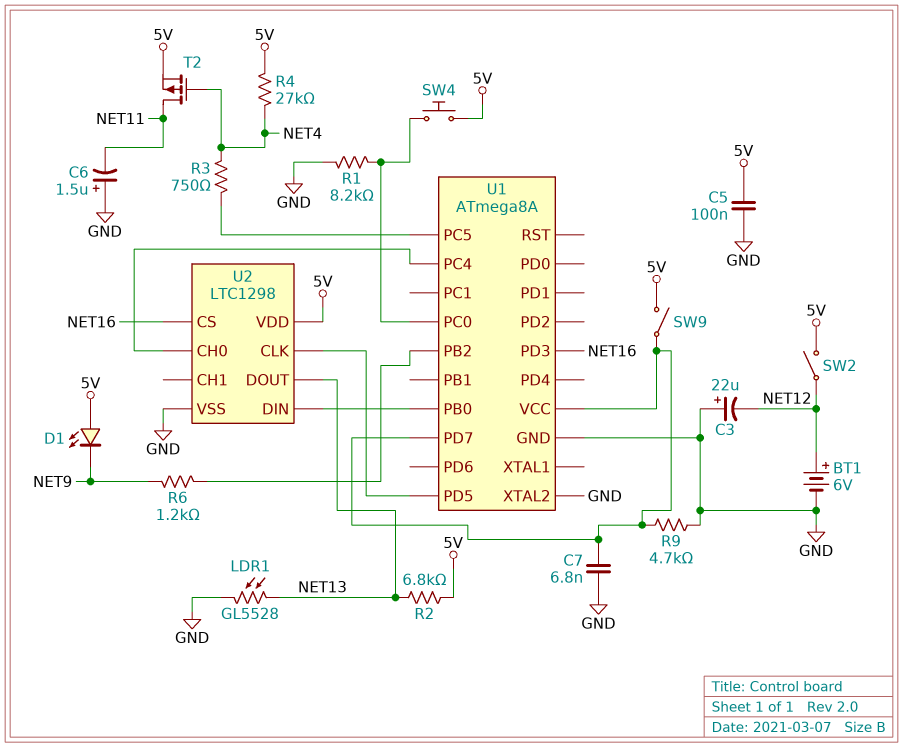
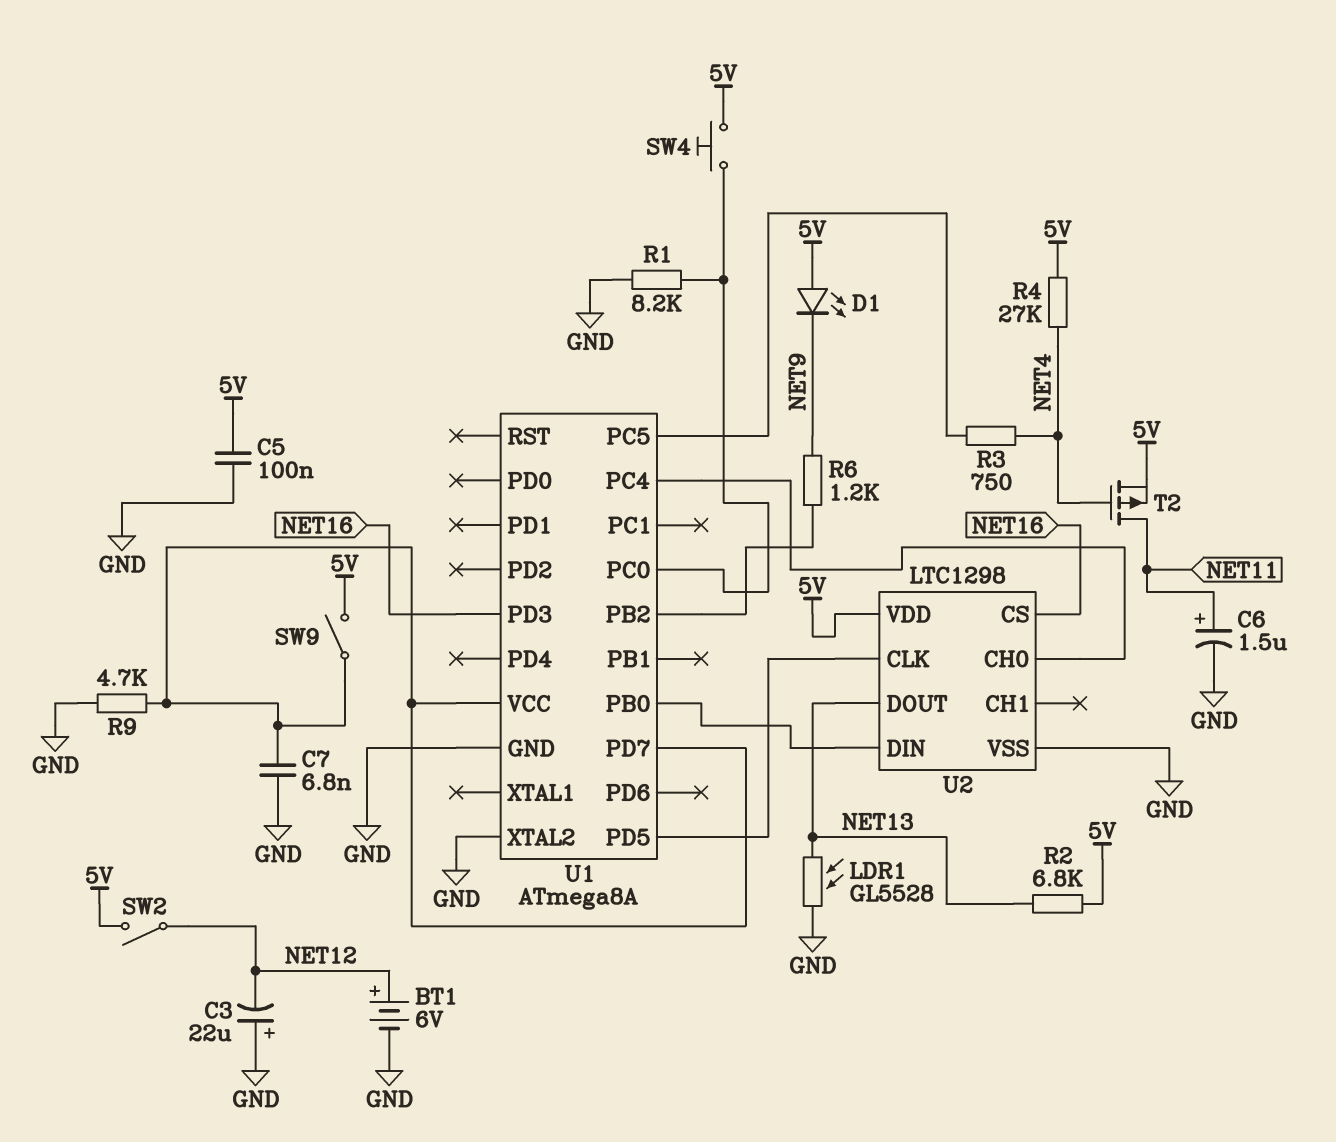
C6: 1.5uF (plus GND, minus NET11) -> 1.5uF (plus NET11, minus GND)

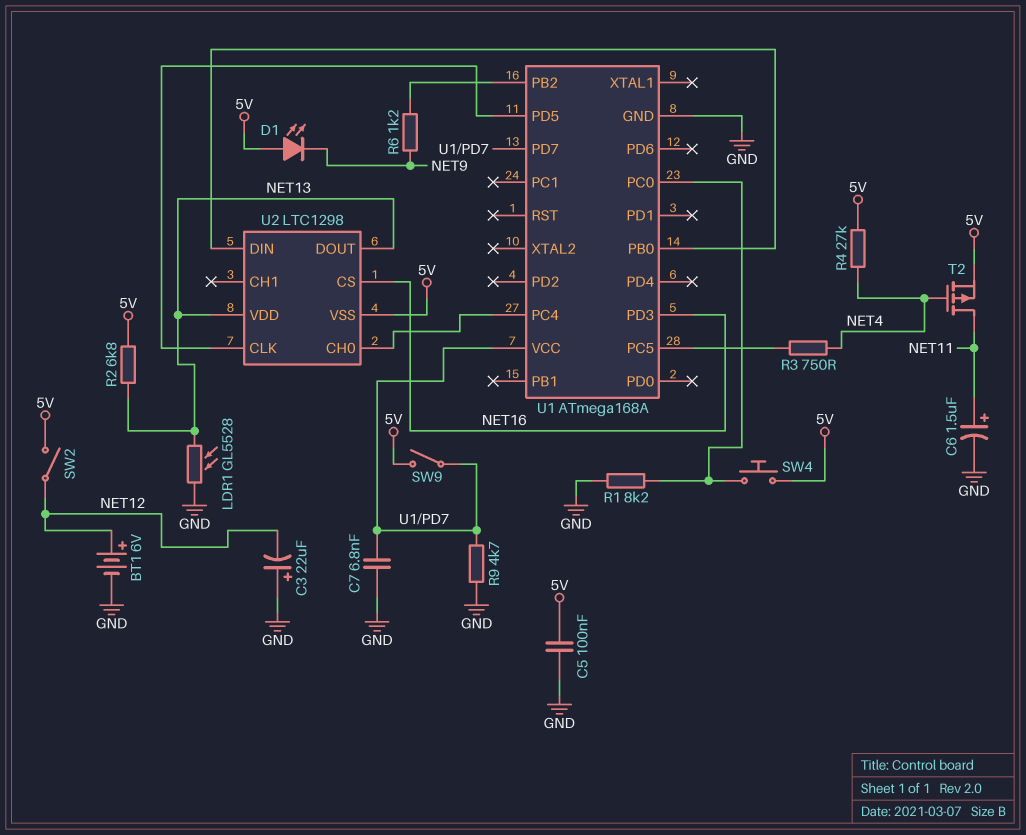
U1: ATmega8A -> ATmega168A
U1 pin XTAL2: GND -> none
U2 pin VDD: 5V -> NET13
U2 pin VSS: GND -> 5V

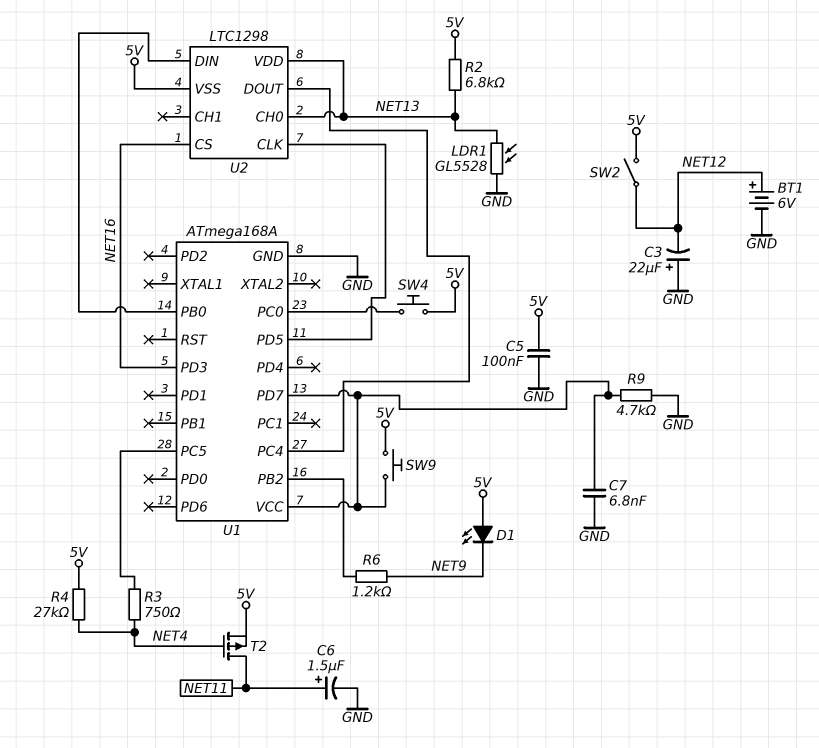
R1: 8.2k (GND, U1/PC0) -> none
SW9: switch (5V, U1/PD7) -> button (5V, U1/PD7)
U2 pin CH0: U1/PC4 -> NET13
U2 pin DOUT: NET13 -> U1/PC4

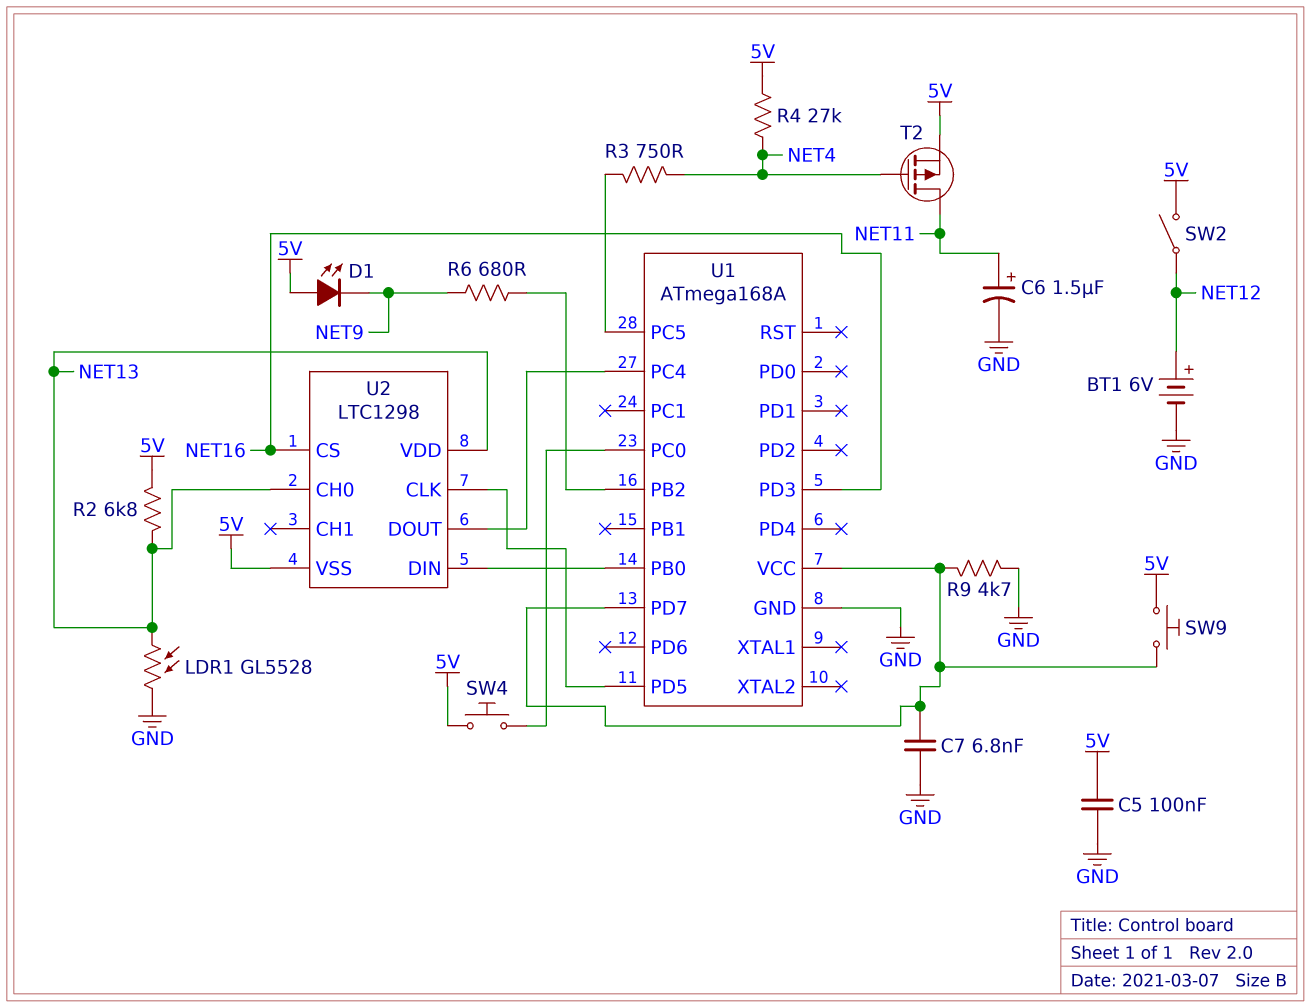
C3: 22uF (plus GND, minus NET12) -> none
R6: 1.2k (NET9, U1/PB2) -> 680 (NET9, U1/PB2)

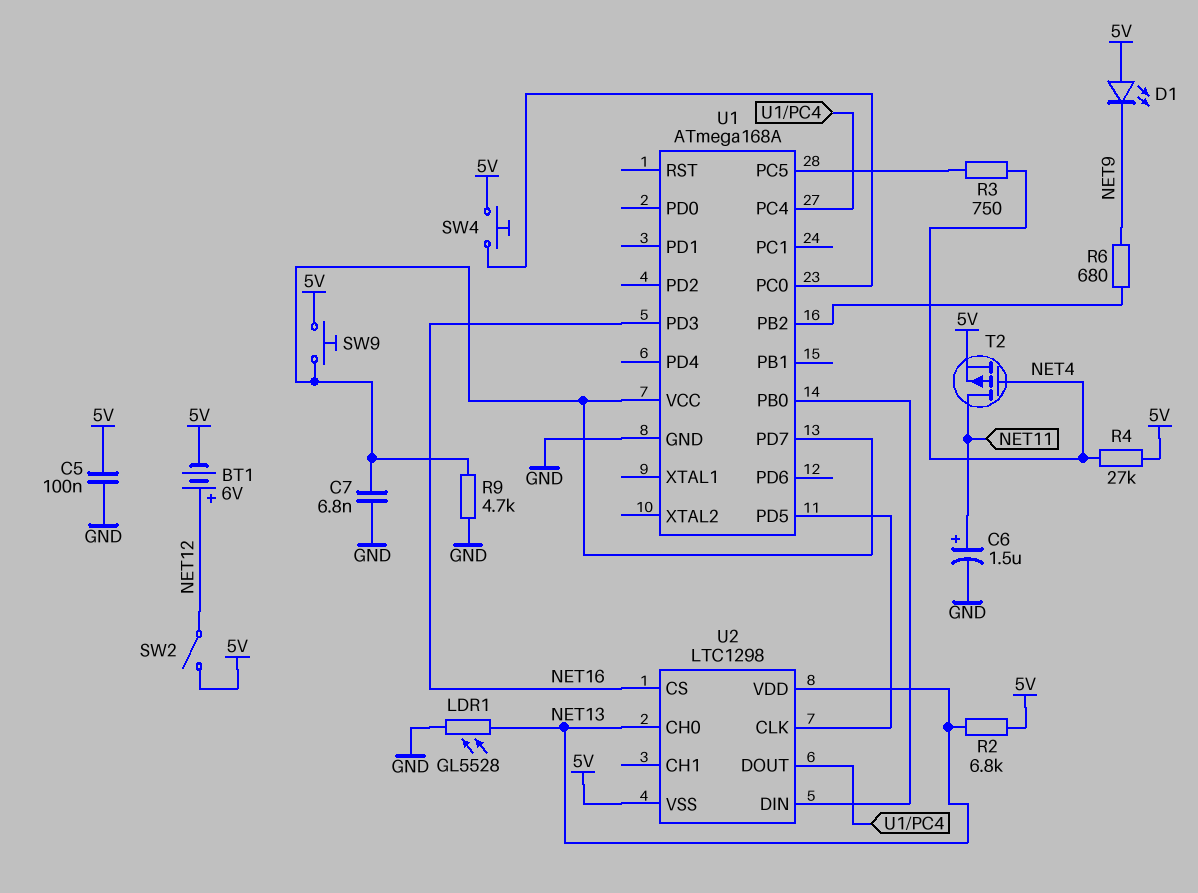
BT1: 6V (plus NET12, minus GND) -> 6V (plus NET12, minus 5V)

